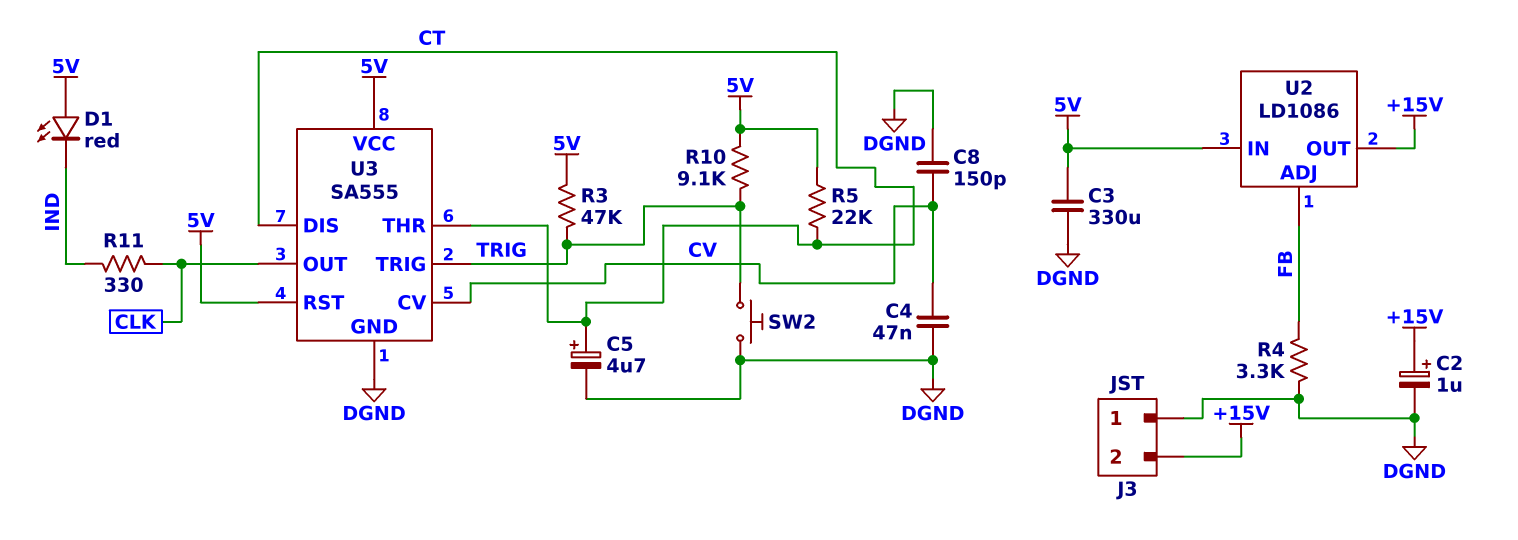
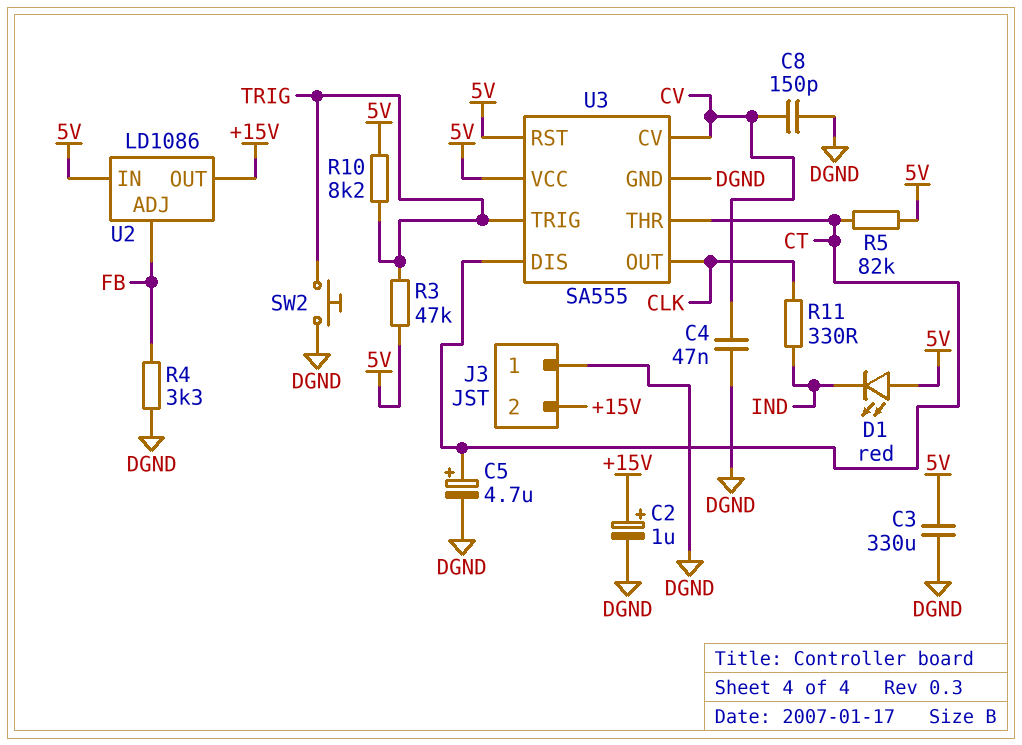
R5: 22k (5V, CT) -> 82k (5V, CT)
R10: 9.1k (5V, TRIG) -> 8.2k (5V, TRIG)

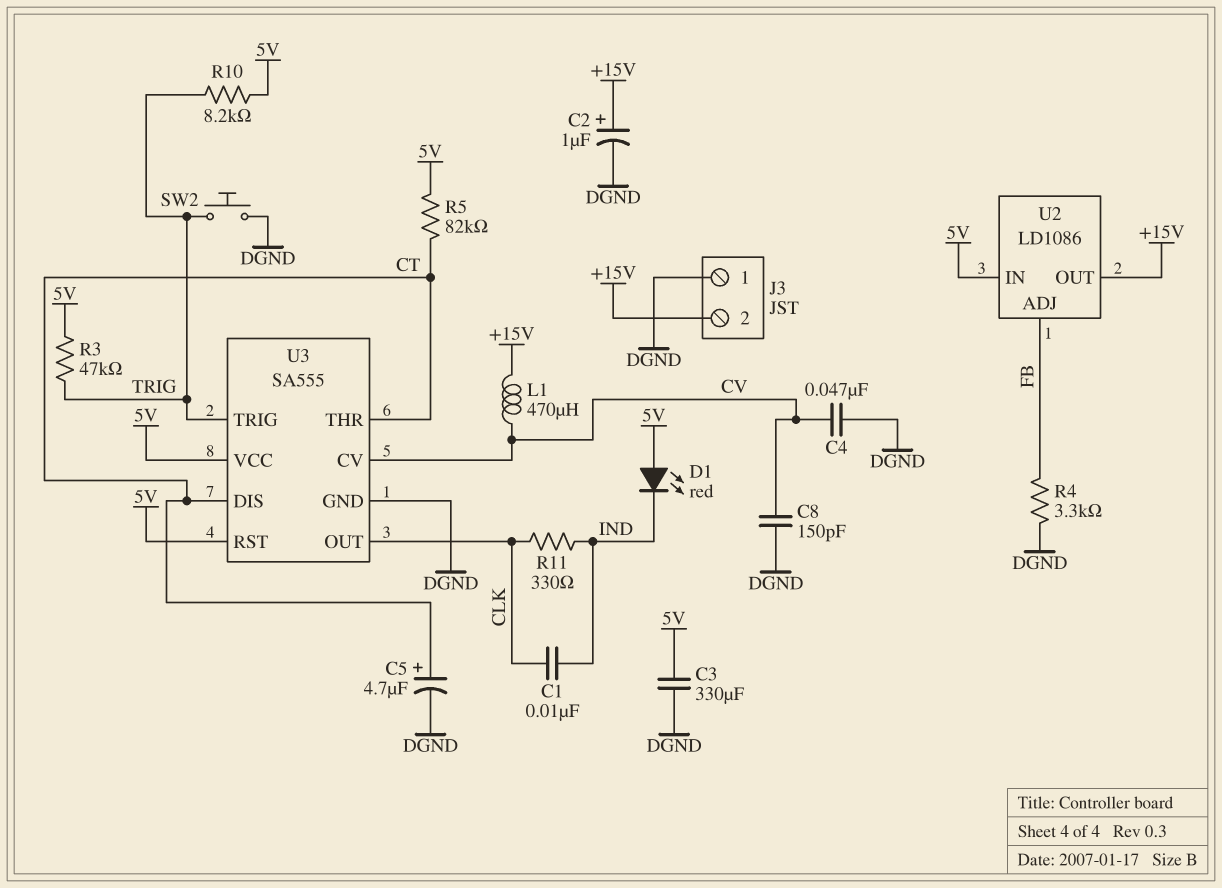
C1: none -> 10nF (CLK, IND)
L1: none -> 470uH (+15V, CV)

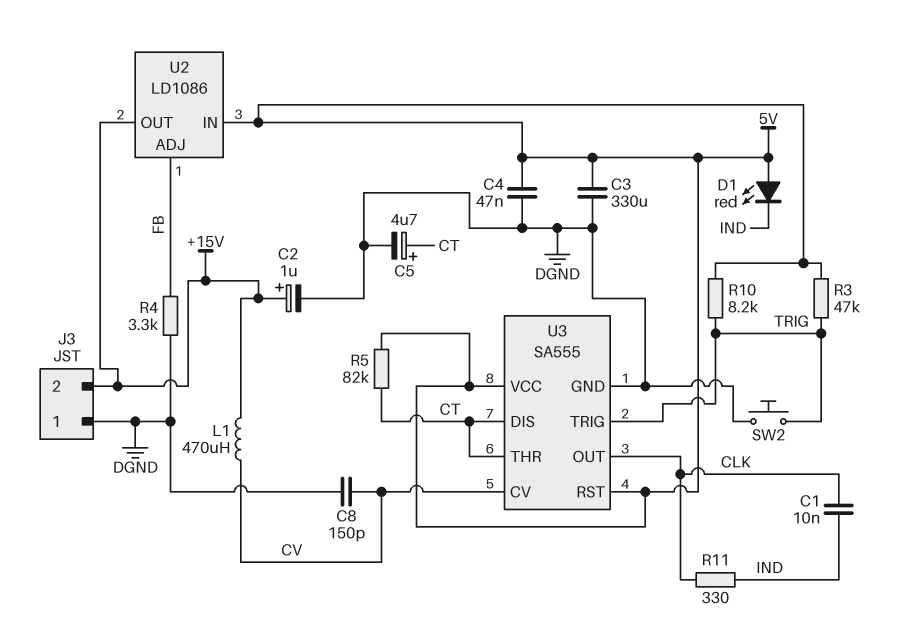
C4: 47nF (CV, DGND) -> 47nF (5V, DGND)

